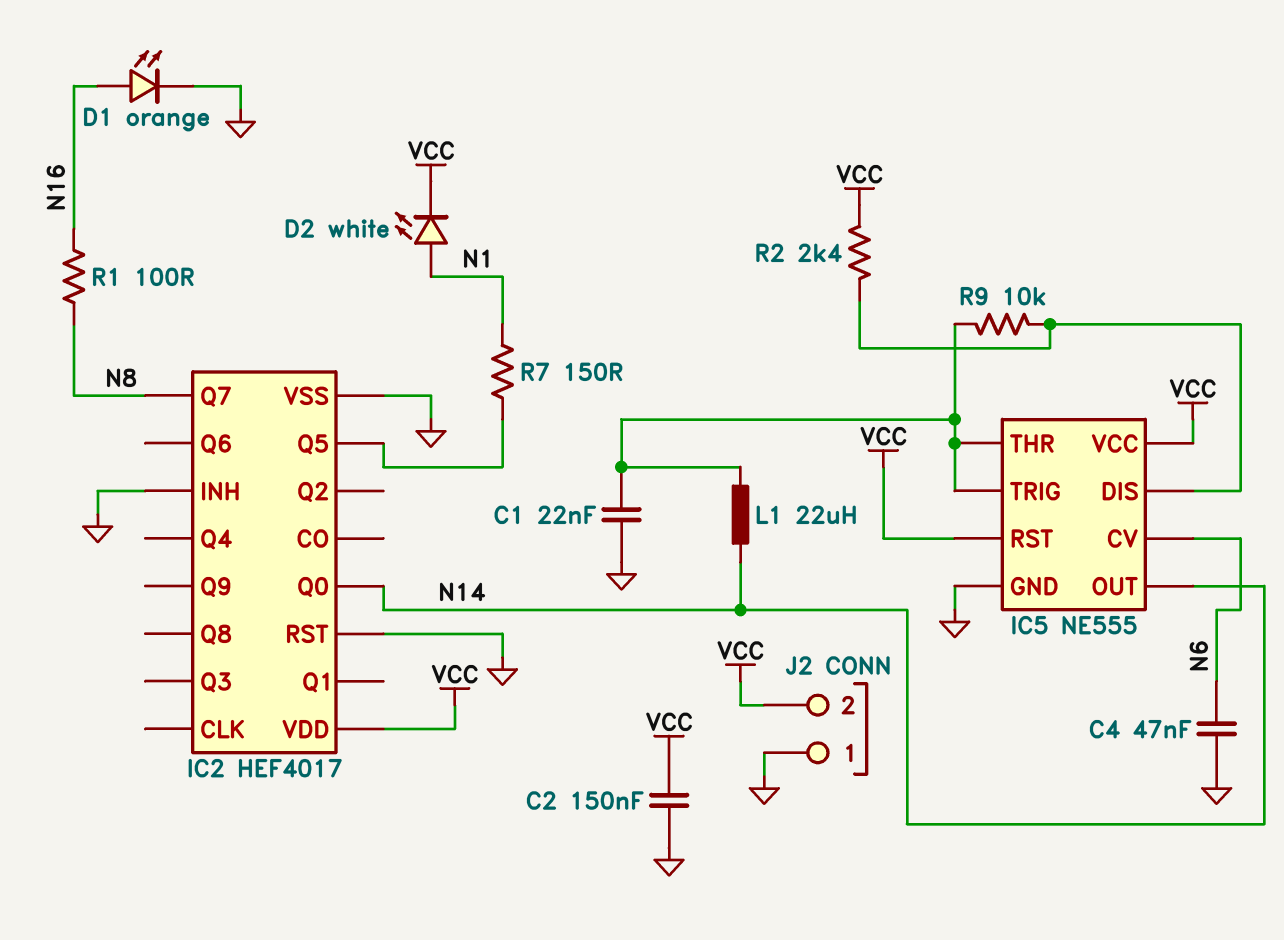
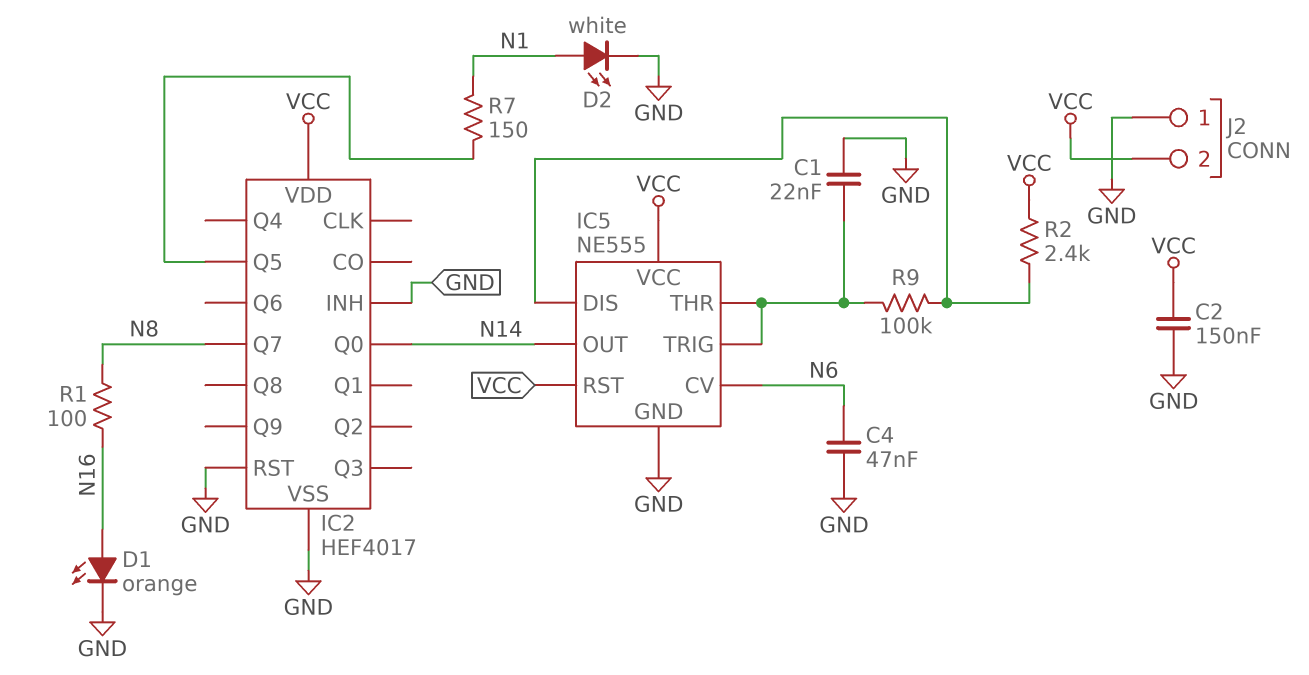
D2: LED white (A N1, K VCC) -> LED white (A N1, K GND)
L1: 22uH (IC5/THR, N14) -> none
R9: 10k (IC5/DIS, IC5/THR) -> 100k (IC5/DIS, IC5/THR)

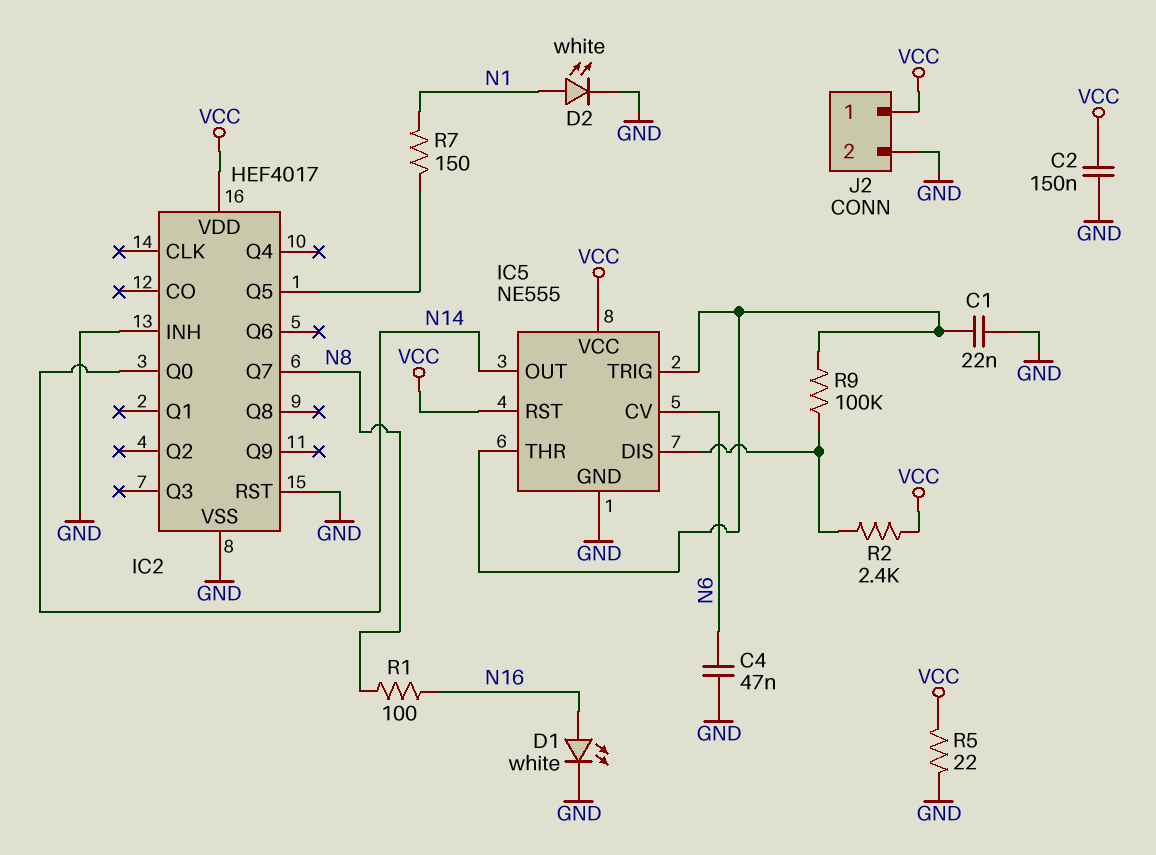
D1: LED orange (A N16, K GND) -> LED white (A N16, K GND)
J2 pin 1: GND -> VCC
J2 pin 2: VCC -> GND
R5: none -> 22 (GND, VCC)

